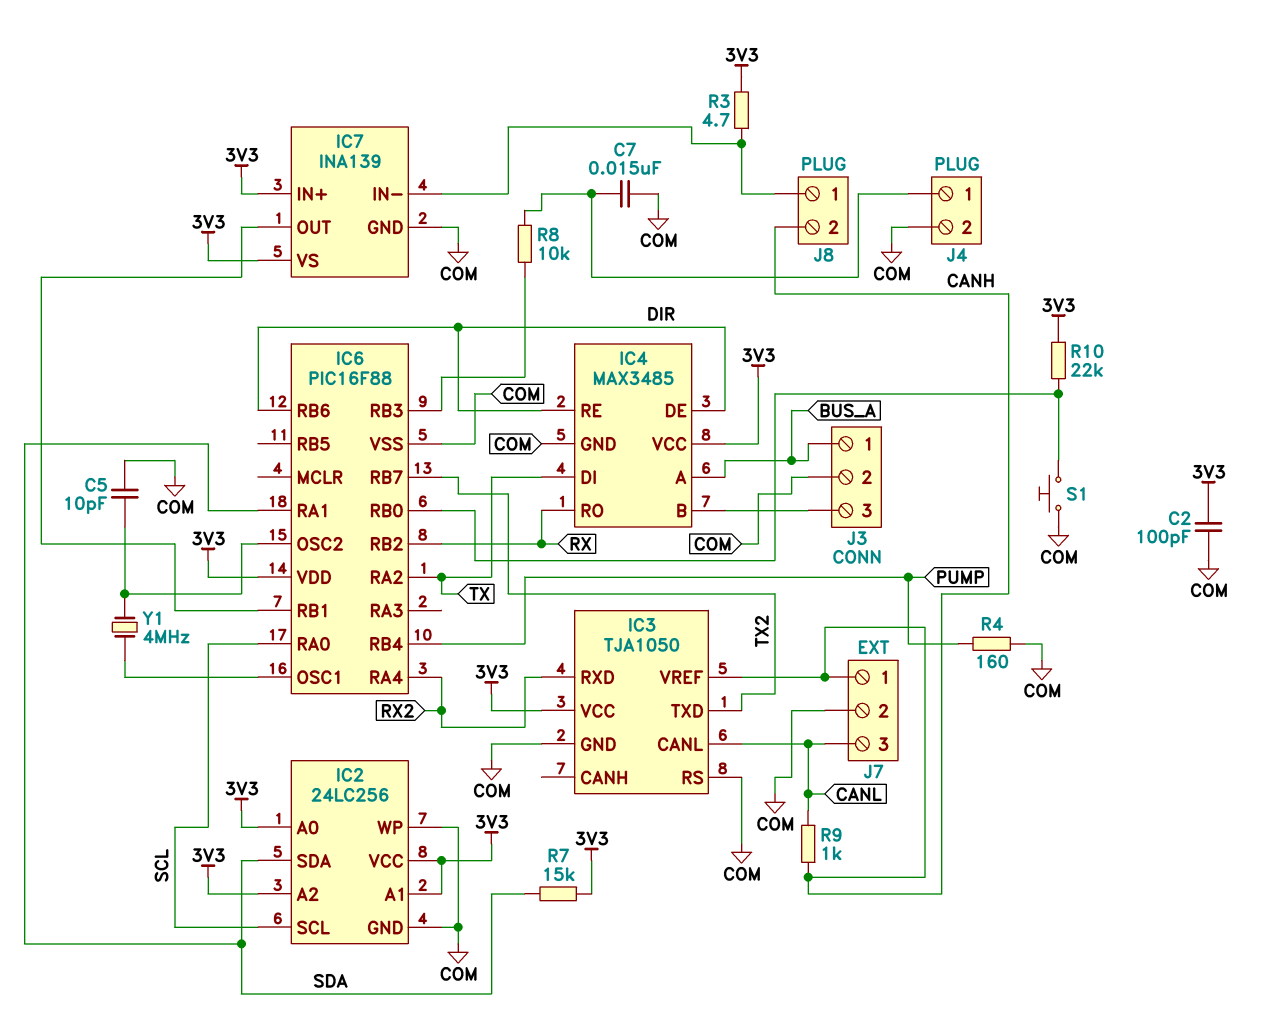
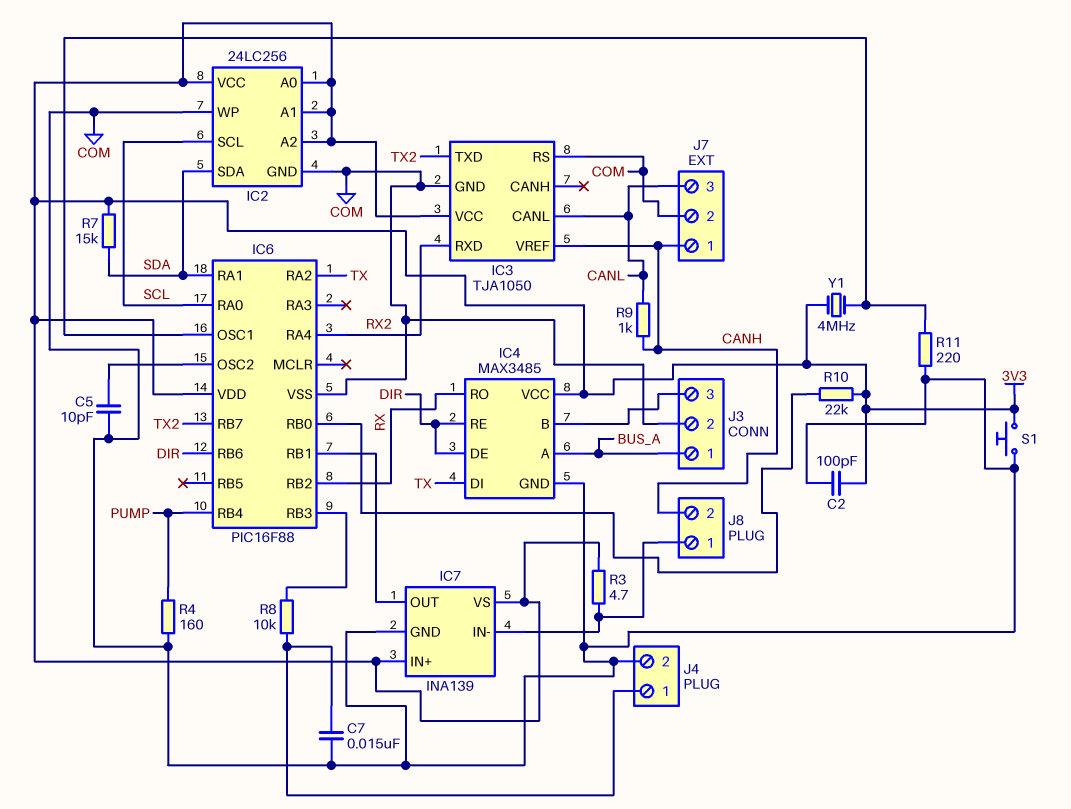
R11: none -> 220 (COM, IC6/OSC1)
S1: button (COM, IC6/RB0) -> button (3V3, COM)
Y1: 4MHz (IC6/OSC1, IC6/OSC2) -> 4MHz (3V3, IC6/OSC1)

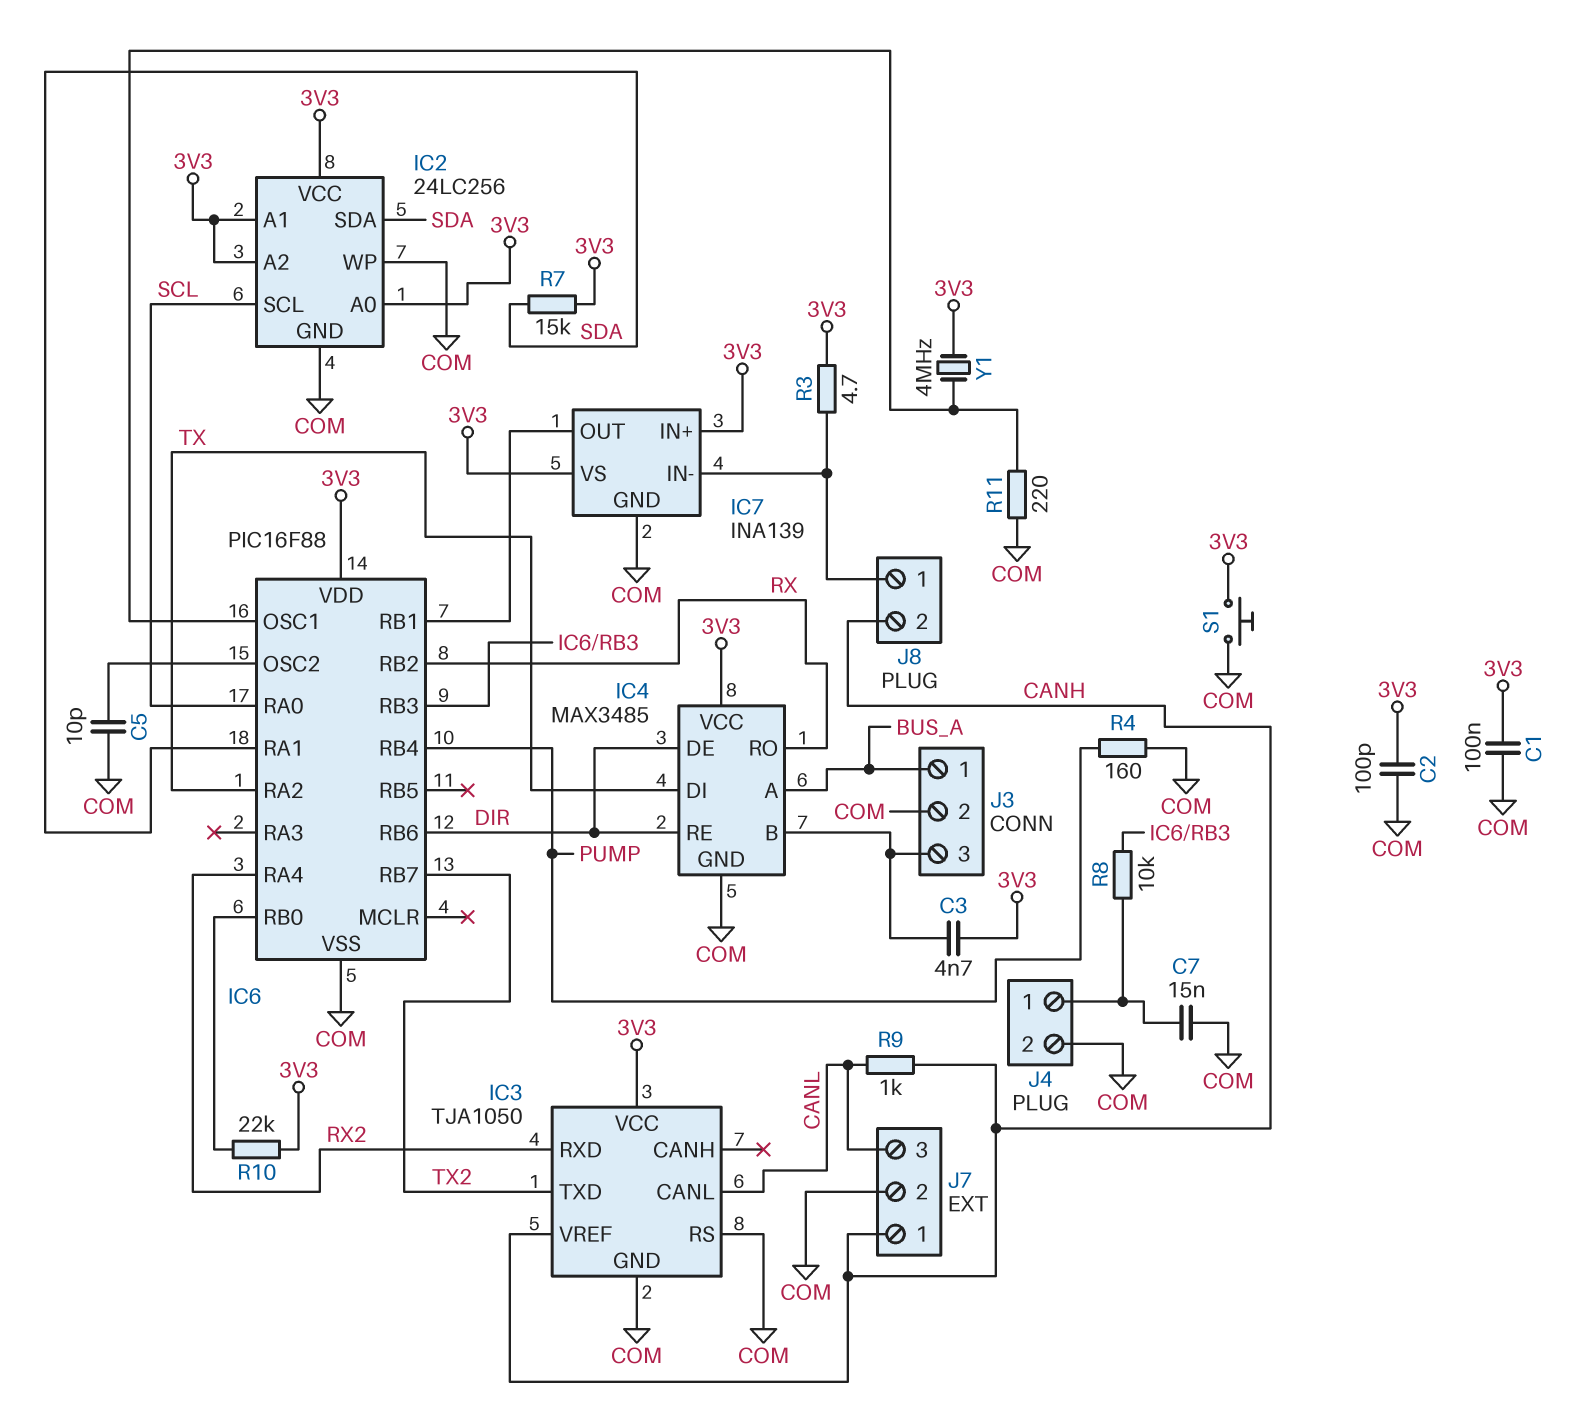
C1: none -> 100nF (3V3, COM)
C3: none -> 4.7nF (3V3, IC4/B)

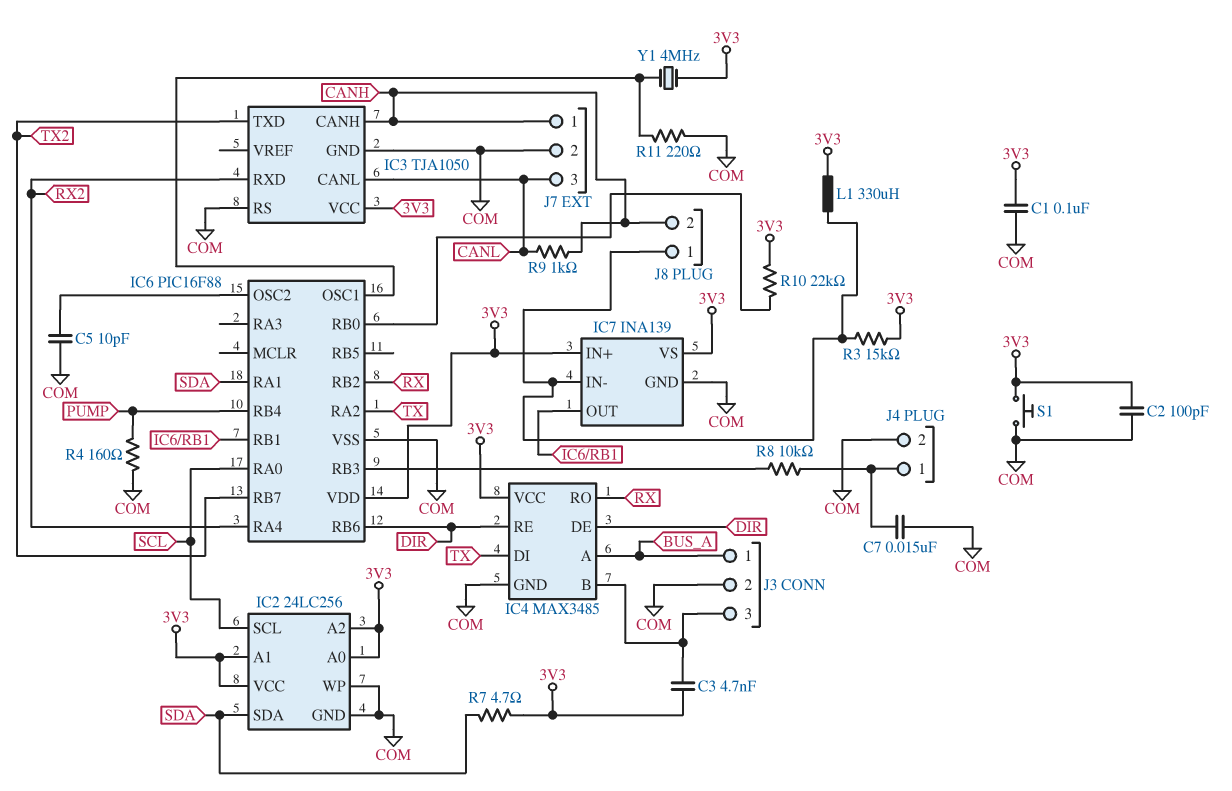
IC3 pin CANH: none -> CANH
IC3 pin VREF: CANH -> none
L1: none -> 330uH (3V3, IC7/IN-)
R3: 4.7 (3V3, IC7/IN-) -> 15k (3V3, IC7/IN-)
R7: 15k (3V3, SDA) -> 4.7 (3V3, SDA)

